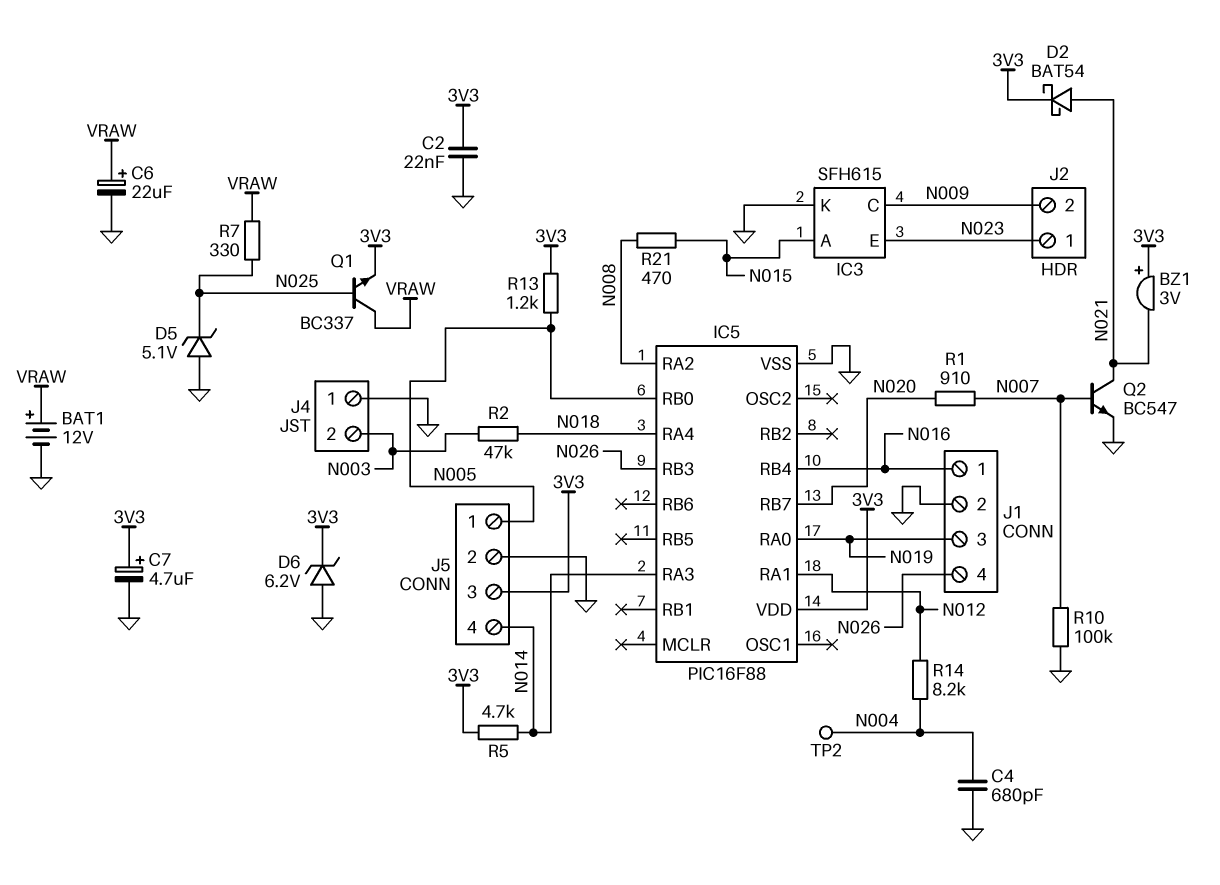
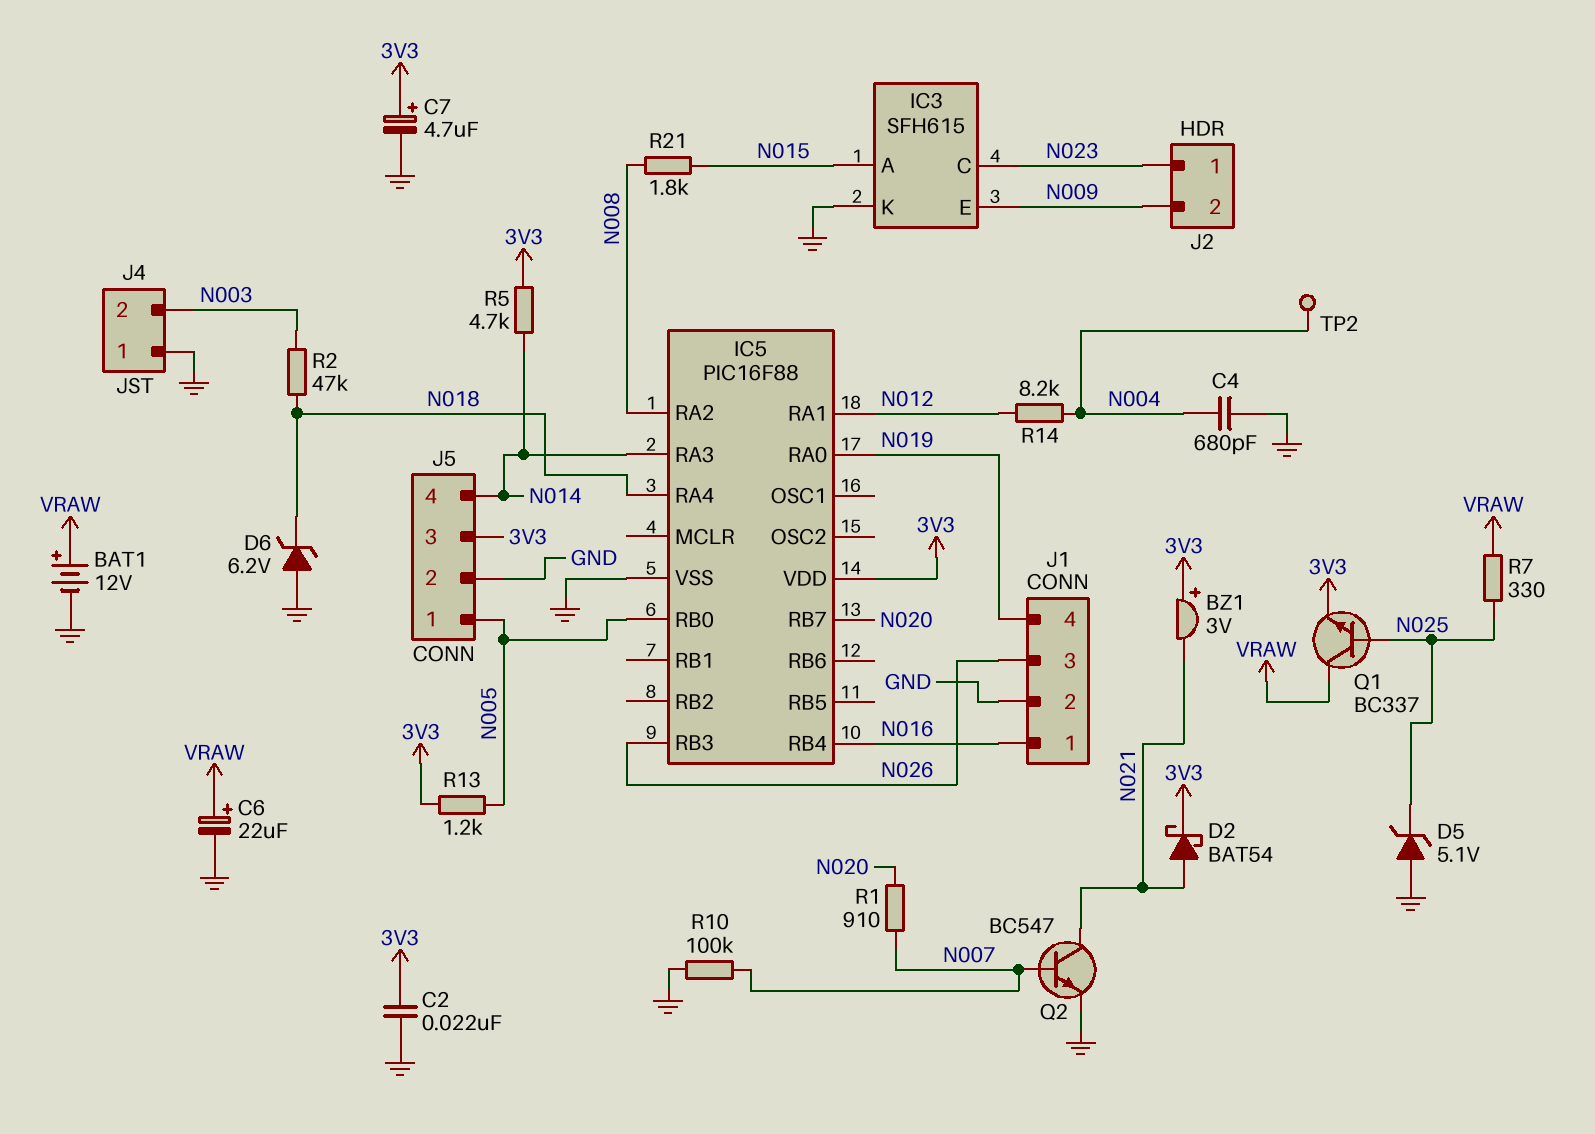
D6: zener 6.2V (A GND, K 3V3) -> zener 6.2V (A GND, K N018)
IC3 pin C: N009 -> N023
IC3 pin E: N023 -> N009
J1 pin 3: N019 -> N026
J1 pin 4: N026 -> N019
R21: 470 (N008, N015) -> 1.8k (N008, N015)

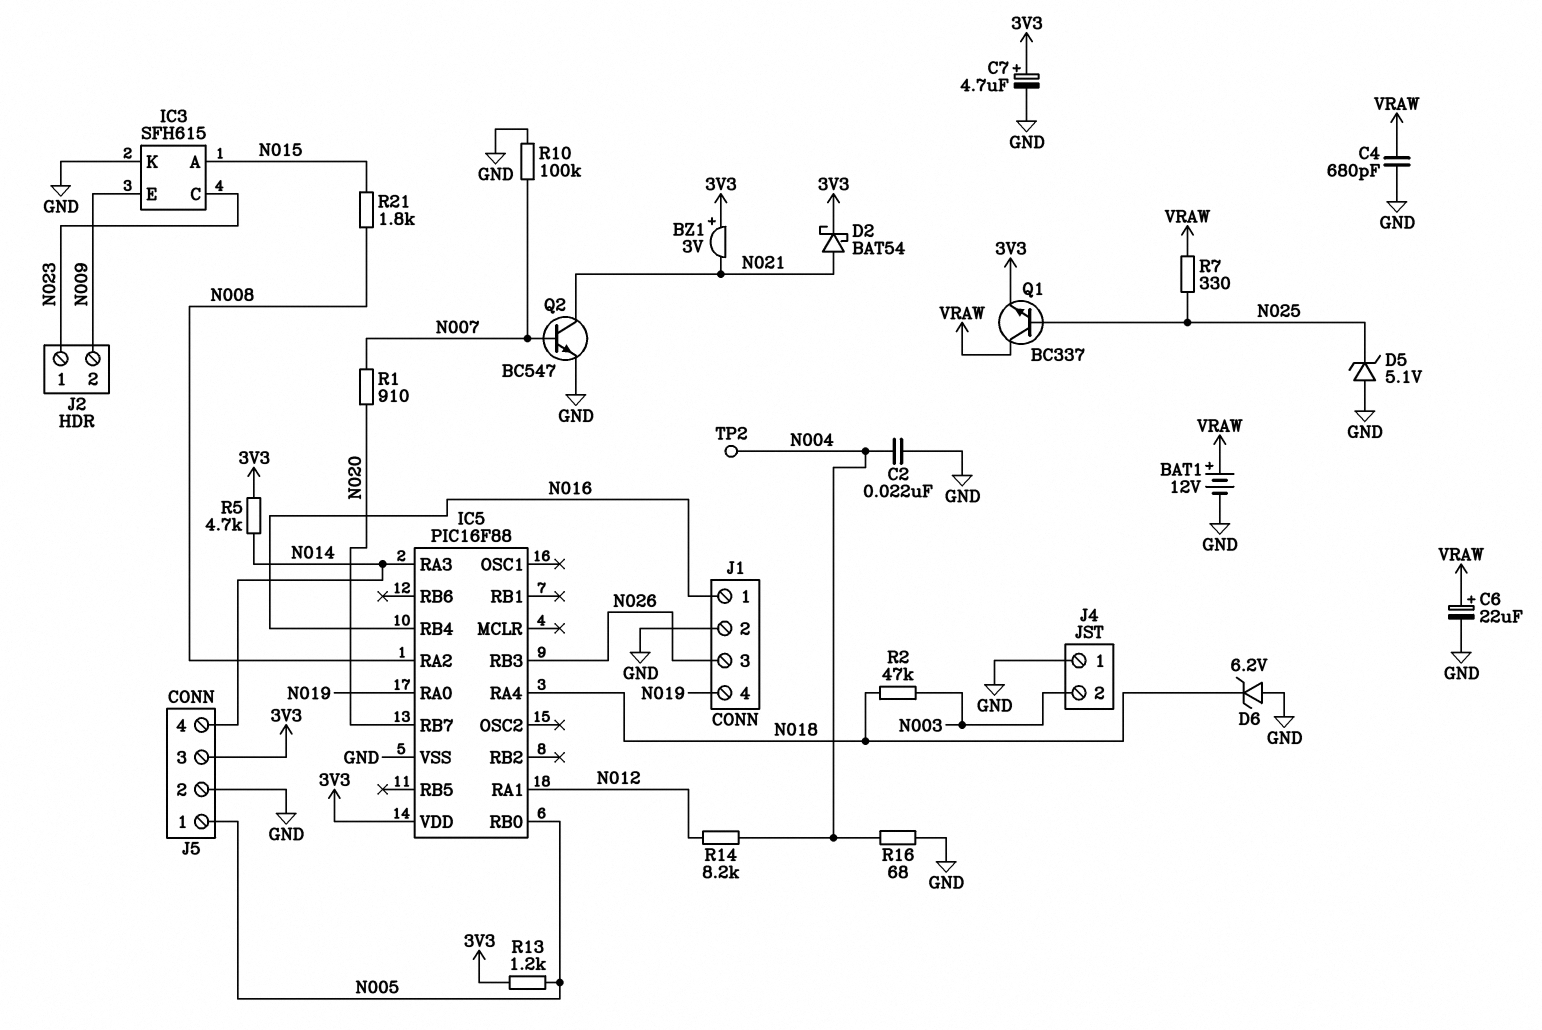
C2: 22nF (3V3, GND) -> 22nF (GND, N004)
C4: 680pF (GND, N004) -> 680pF (GND, VRAW)
R16: none -> 68 (GND, N004)

